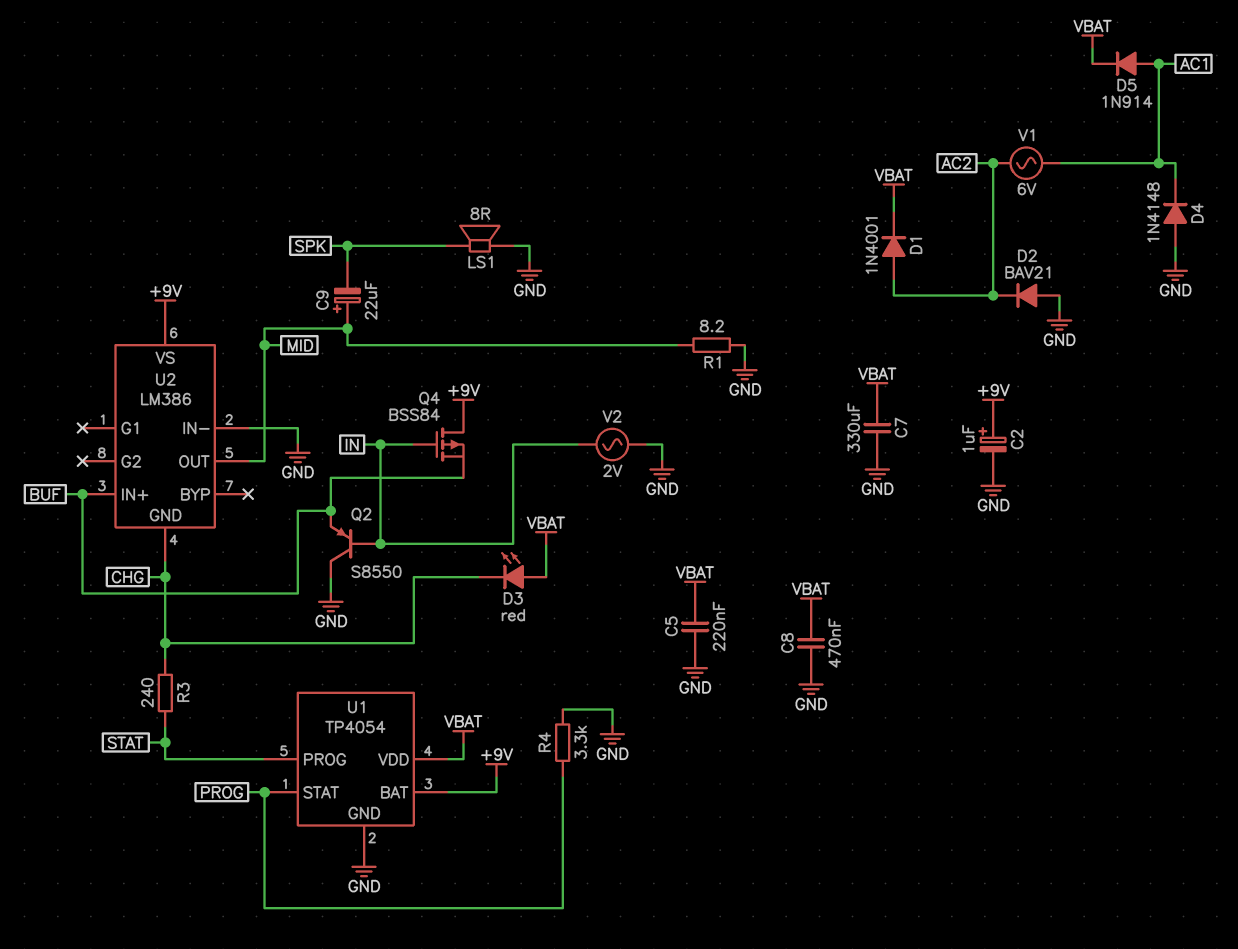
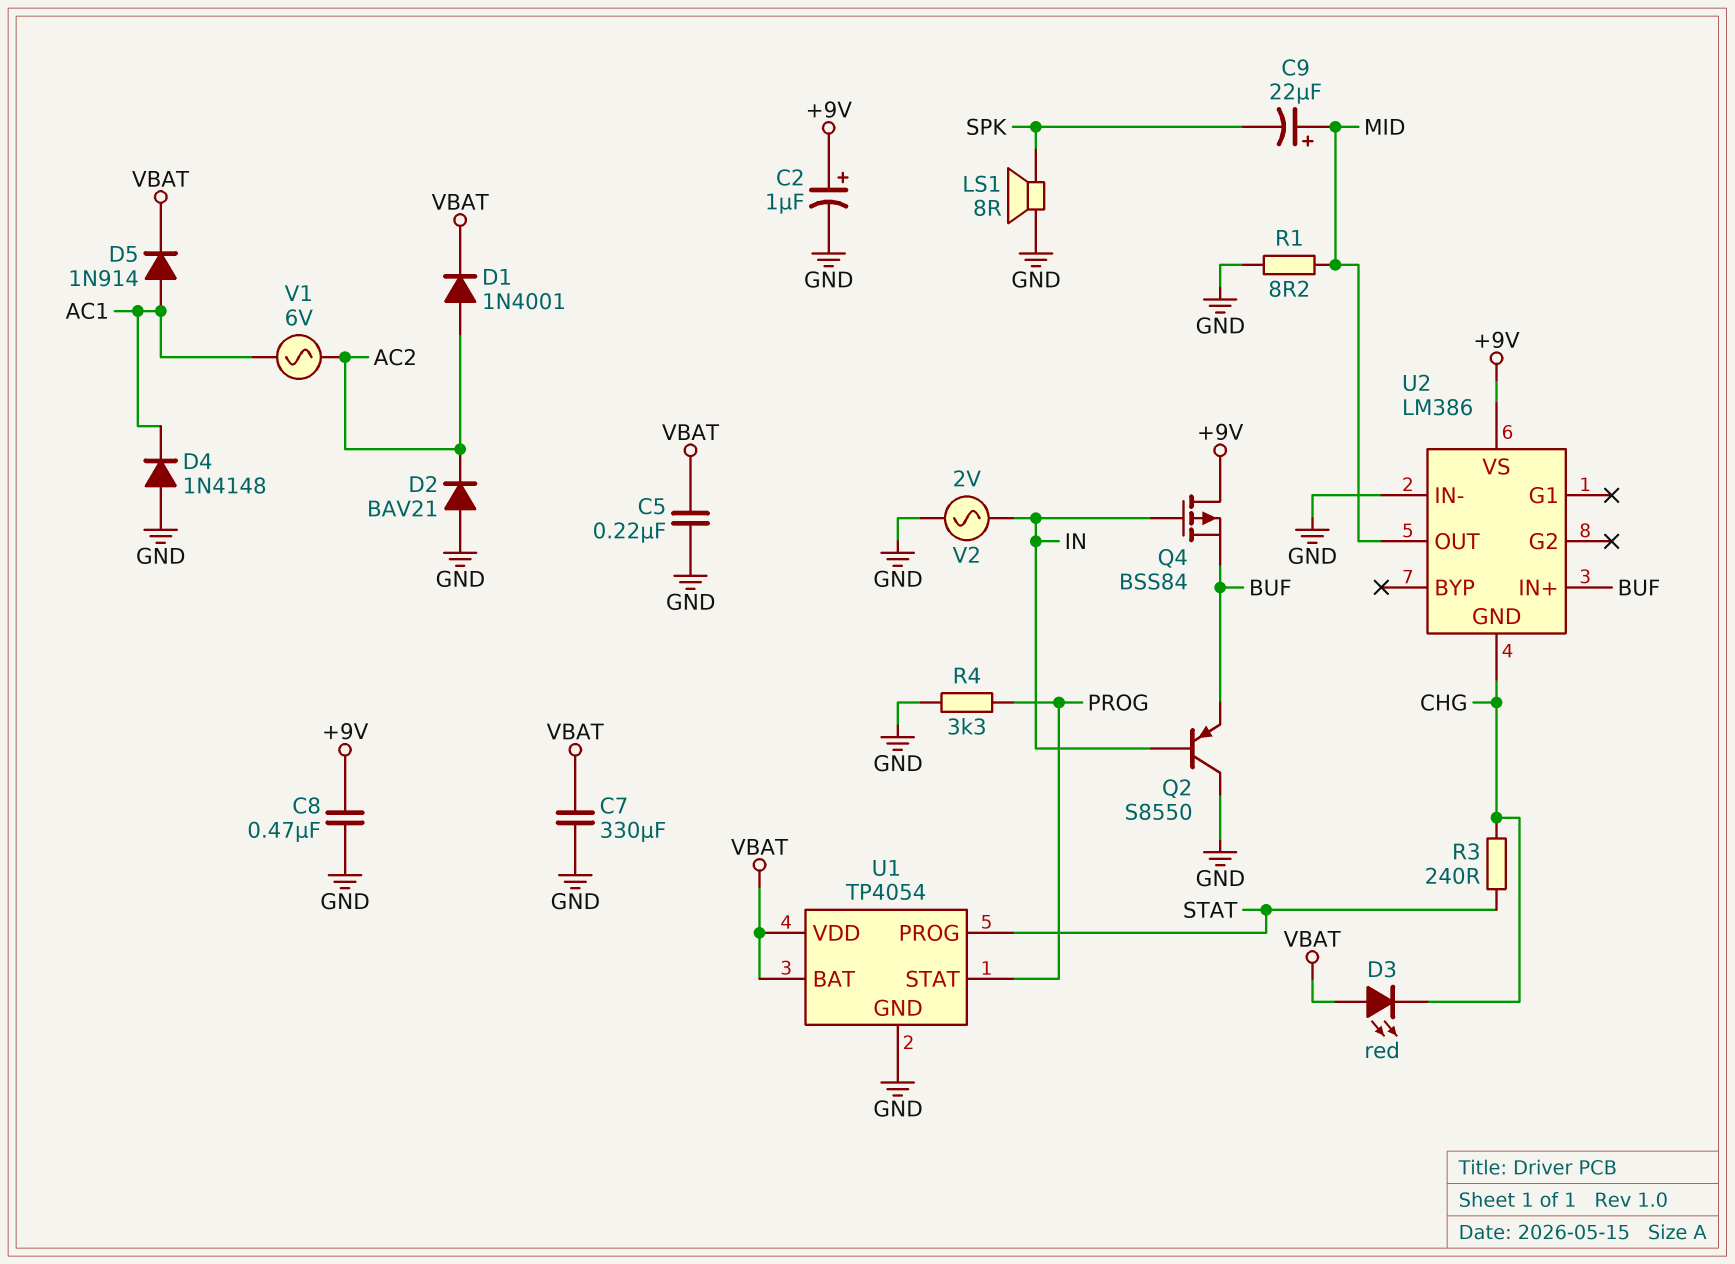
C8: 470nF (GND, VBAT) -> 470nF (+9V, GND)
U1 pin BAT: +9V -> VBAT

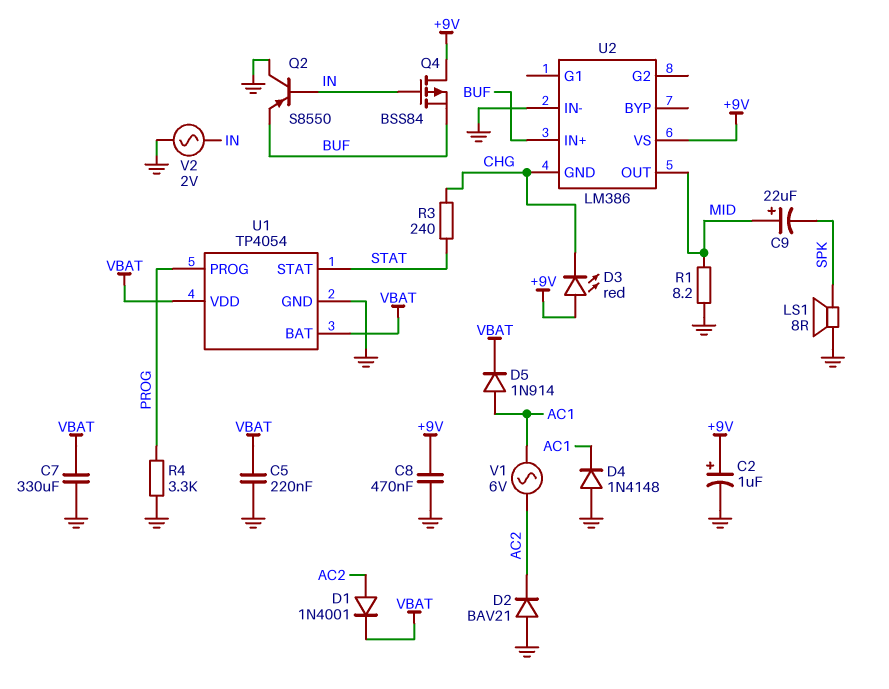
D3: LED red (A VBAT, K CHG) -> LED red (A +9V, K CHG)
U1 pin PROG: STAT -> PROG
U1 pin STAT: PROG -> STAT

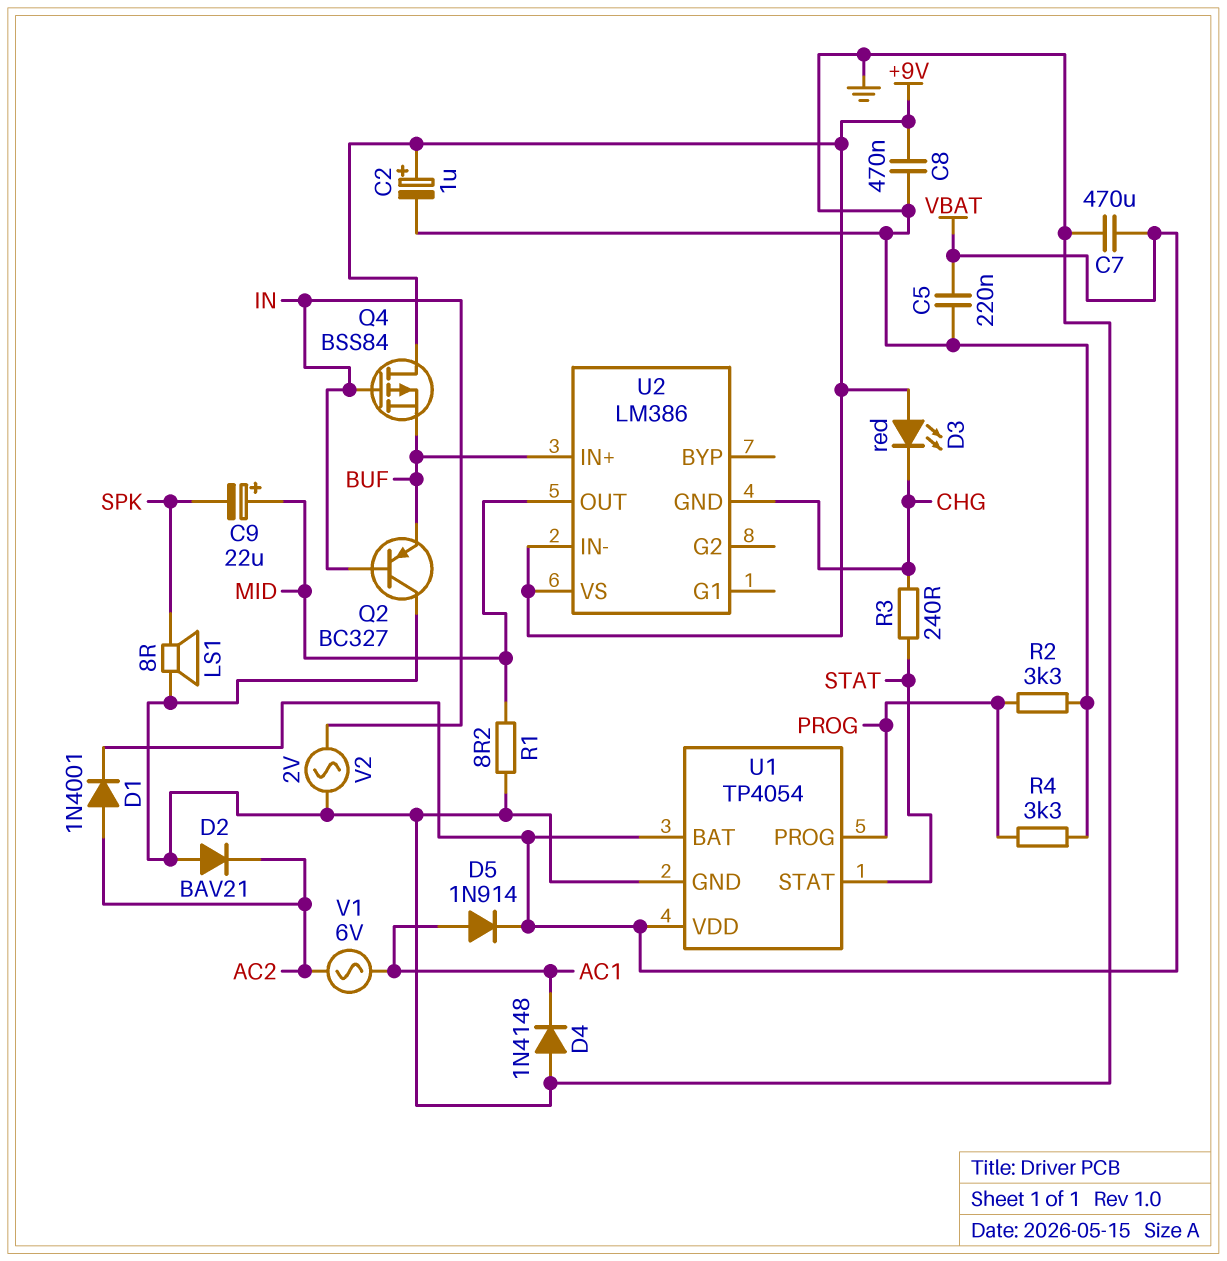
C7: 330uF (GND, VBAT) -> 470uF (GND, VBAT)
Q2: PNP S8550 (B IN, C GND, E BUF) -> PNP BC327 (B IN, C GND, E BUF)
R2: none -> 3.3k (GND, PROG)
U2 pin IN-: GND -> +9V

